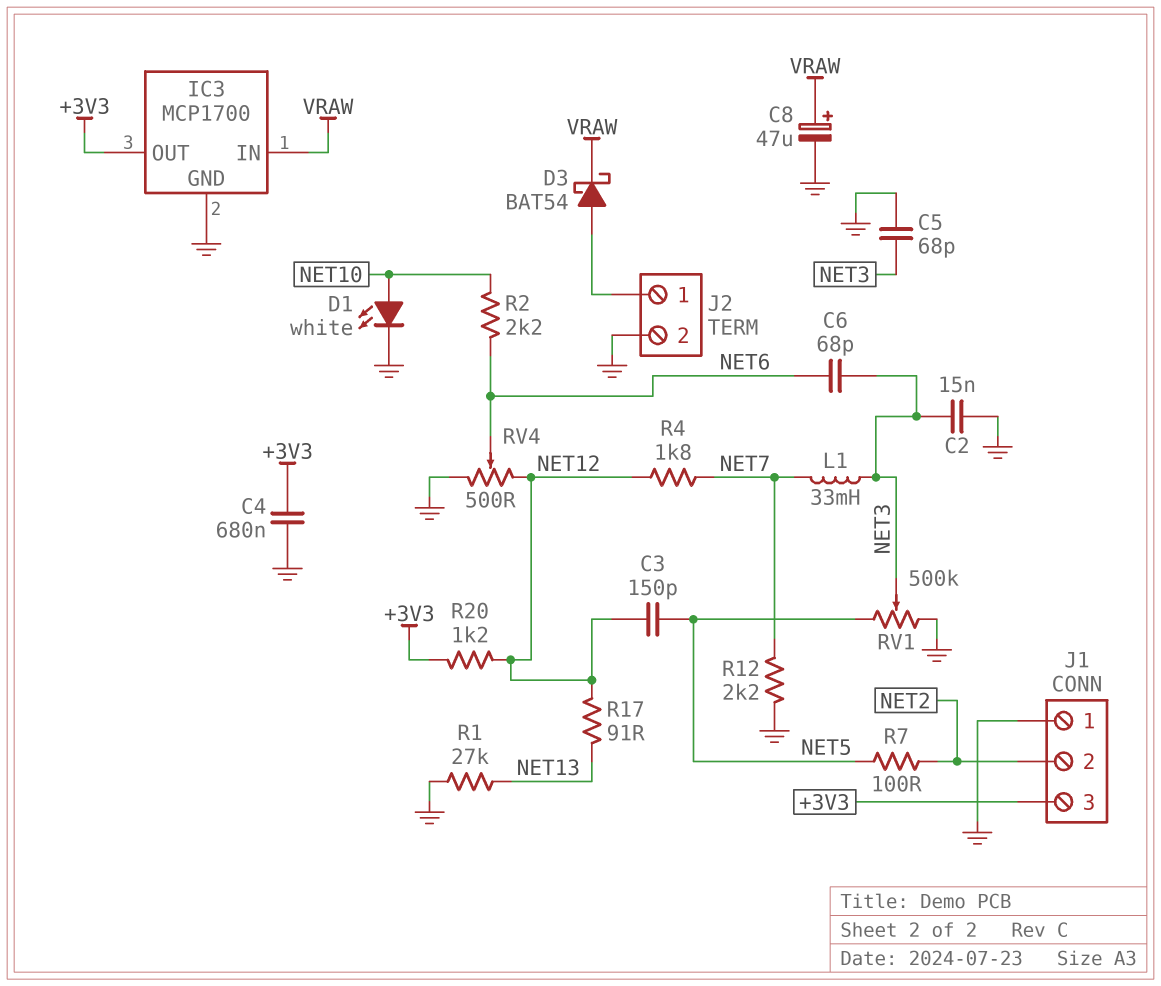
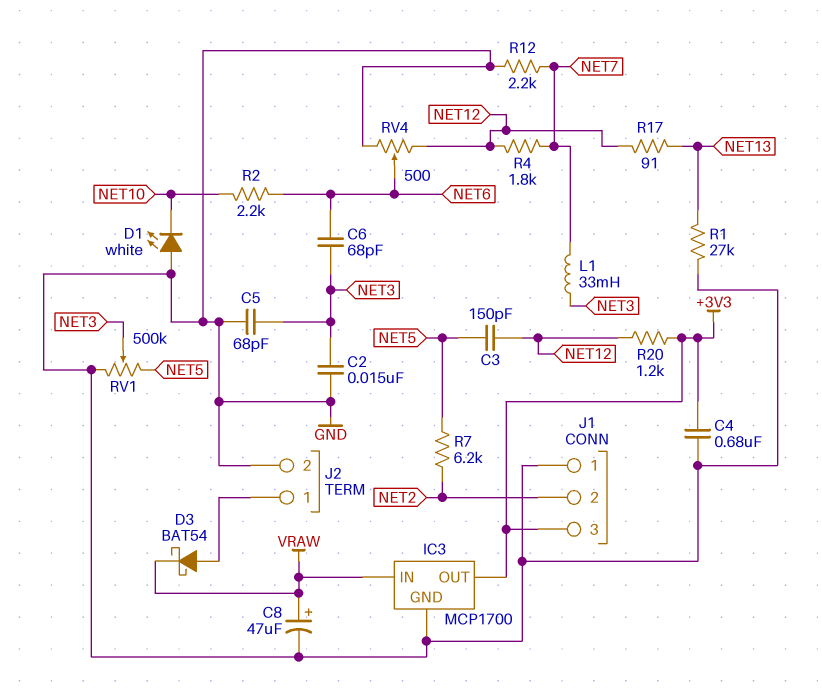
D1: LED white (A NET10, K GND) -> LED white (A GND, K NET10)
R7: 100 (NET2, NET5) -> 6.2k (NET2, NET5)

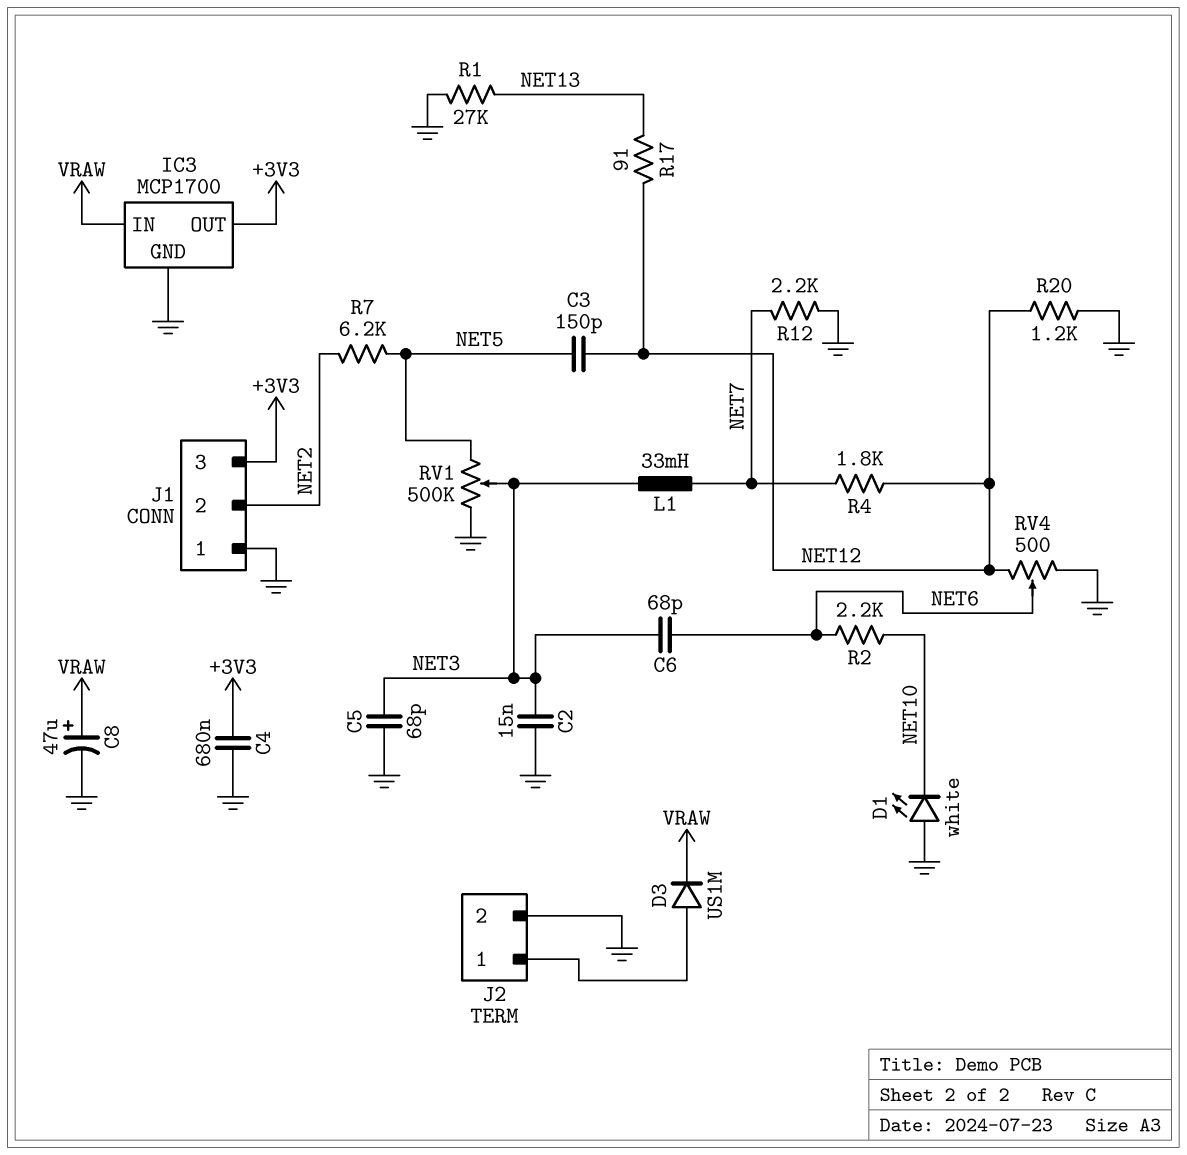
D3: schottky BAT54 (A J2/1, K VRAW) -> diode US1M (A J2/1, K VRAW)
R20: 1.2k (+3V3, NET12) -> 1.2k (GND, NET12)

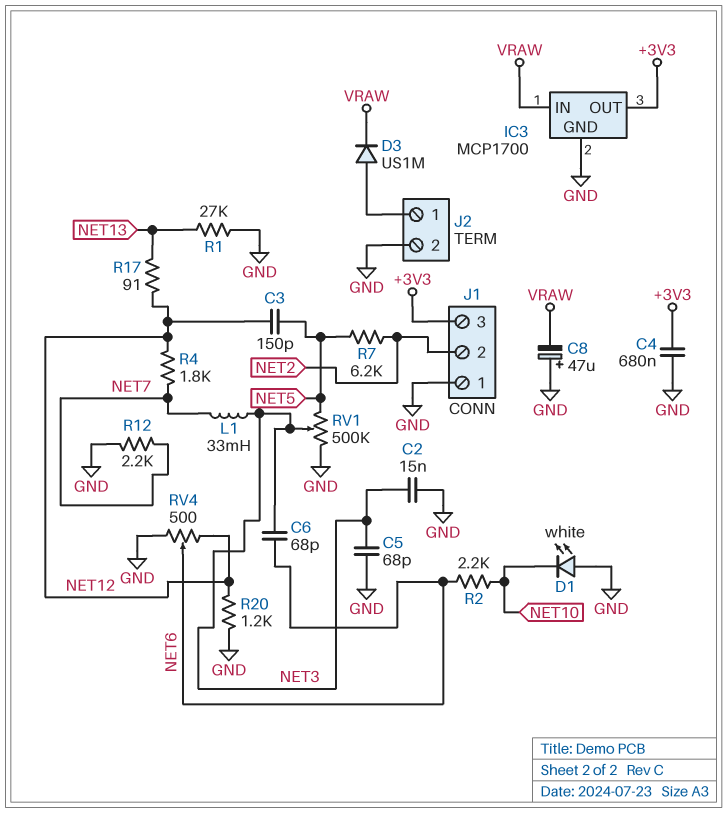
C8: 47uF (plus VRAW, minus GND) -> 47uF (plus GND, minus VRAW)

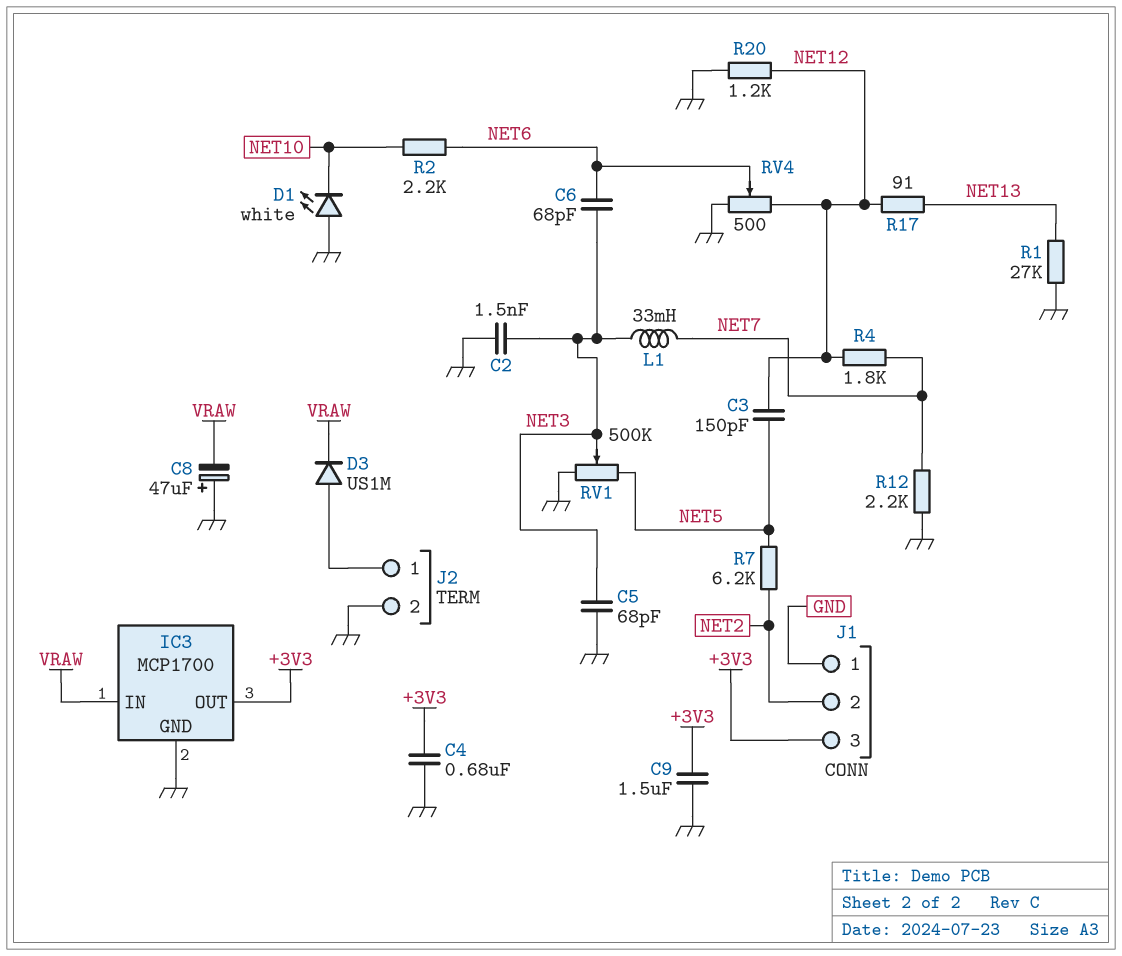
C2: 15nF (GND, NET3) -> 1.5nF (GND, NET3)
C9: none -> 1.5uF (+3V3, GND)

